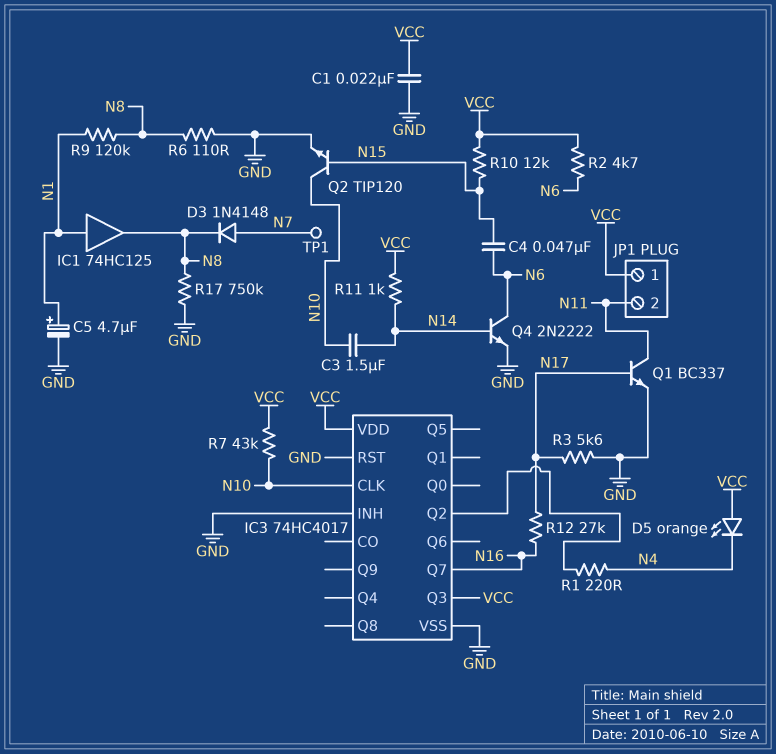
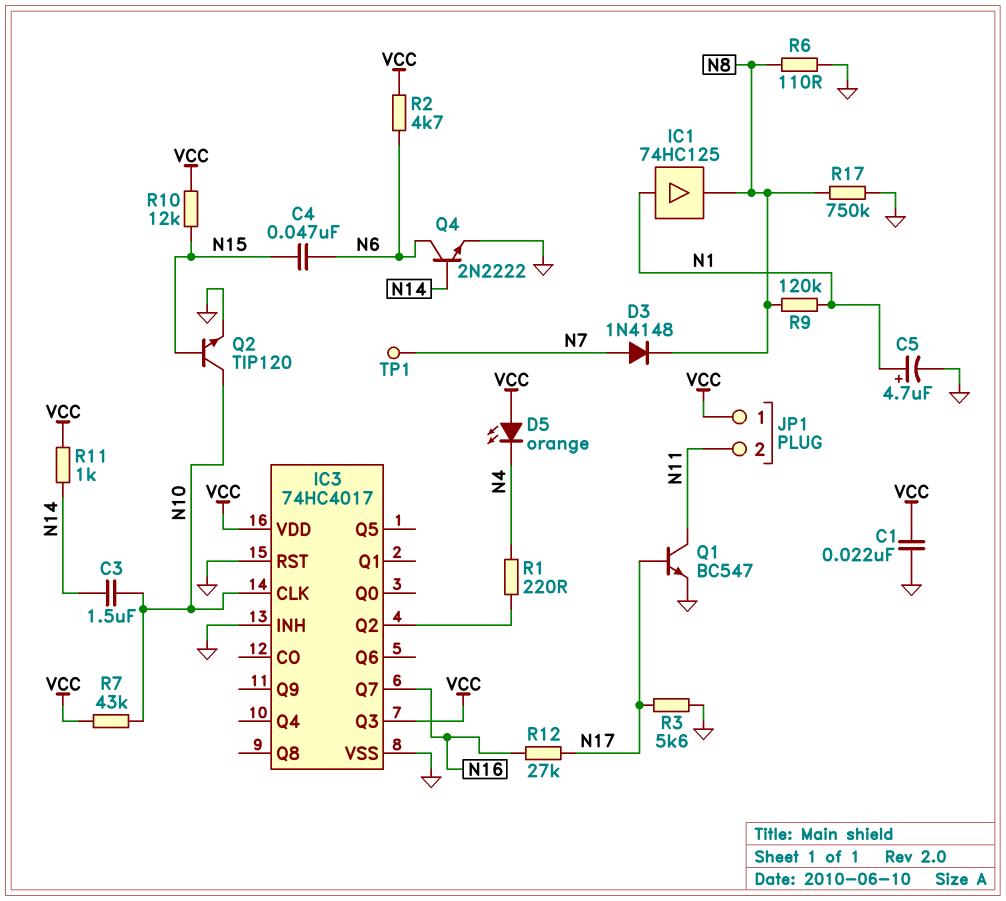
Q1: NPN BC337 (B N17, C N11, E GND) -> NPN BC547 (B N17, C N11, E GND)

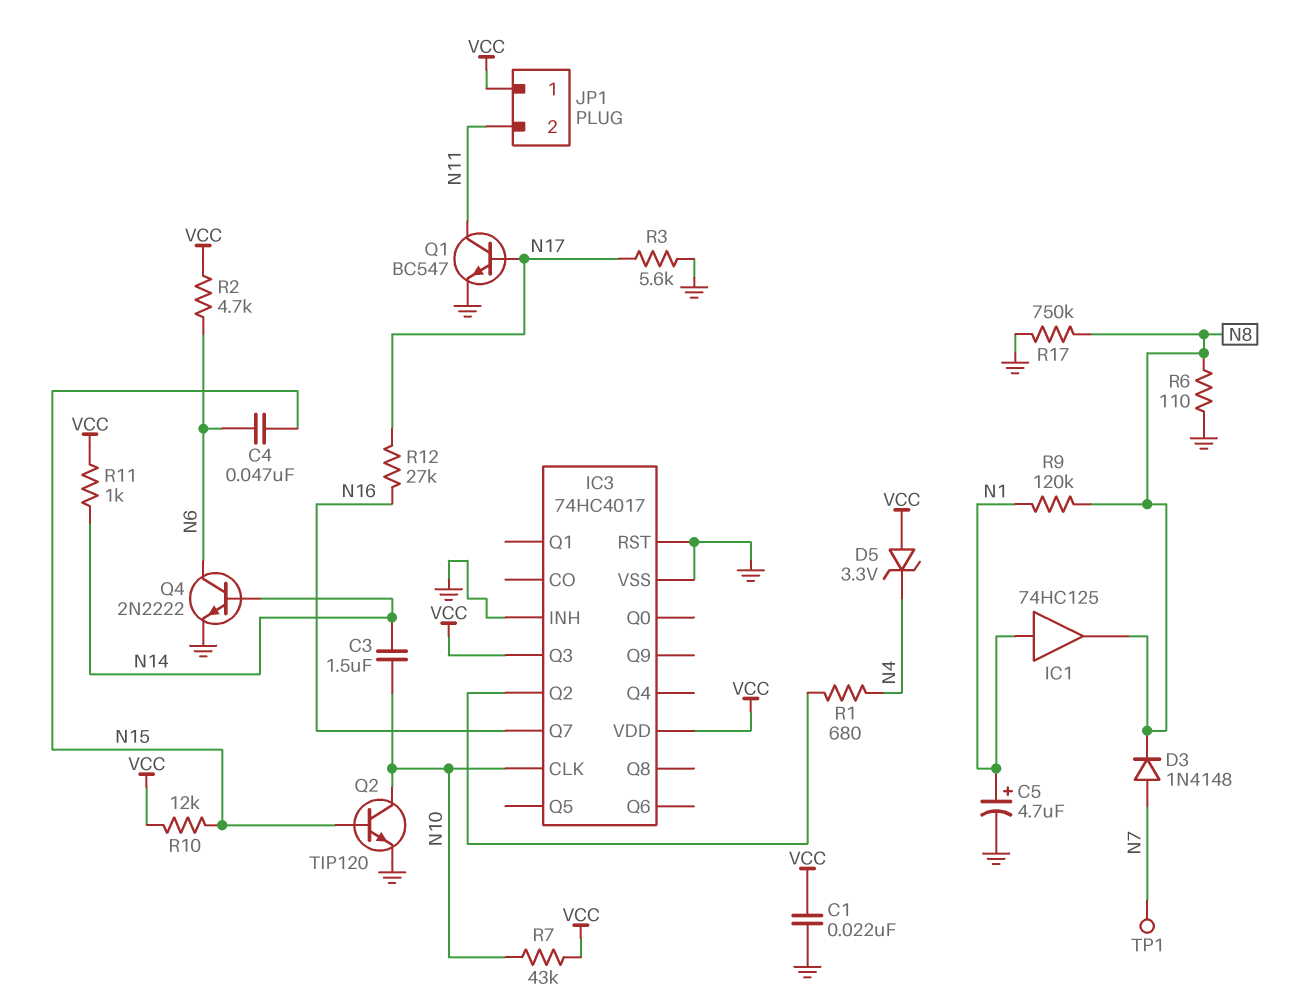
D5: LED orange (A VCC, K N4) -> zener 3.3V (A VCC, K N4)
R1: 220 (IC3/Q2, N4) -> 680 (IC3/Q2, N4)

